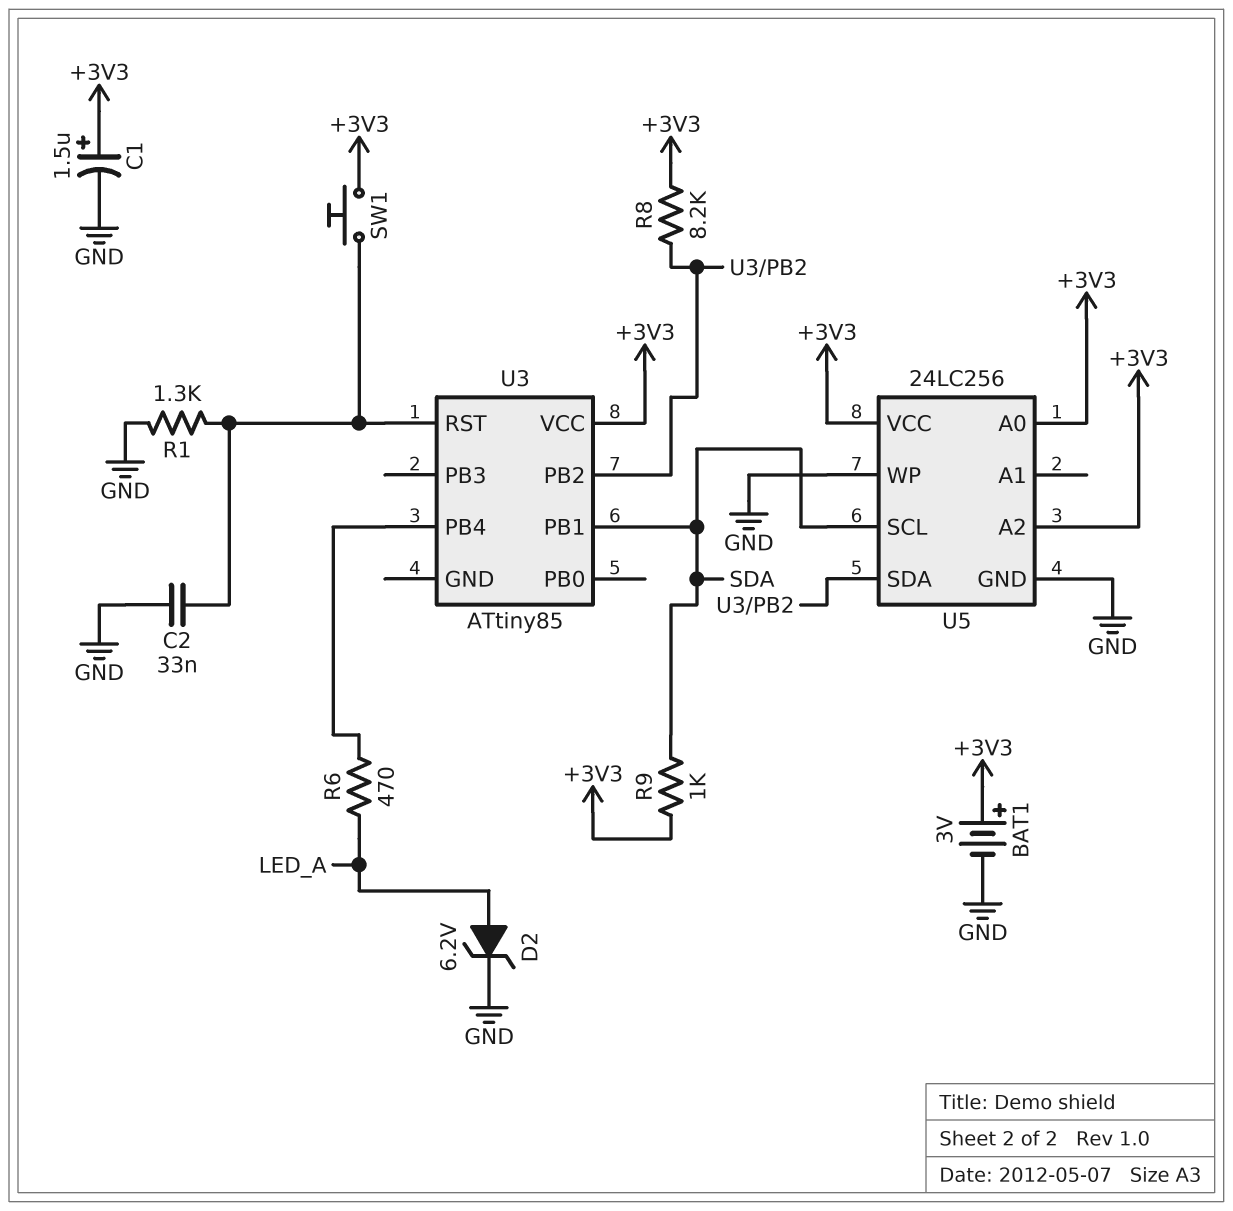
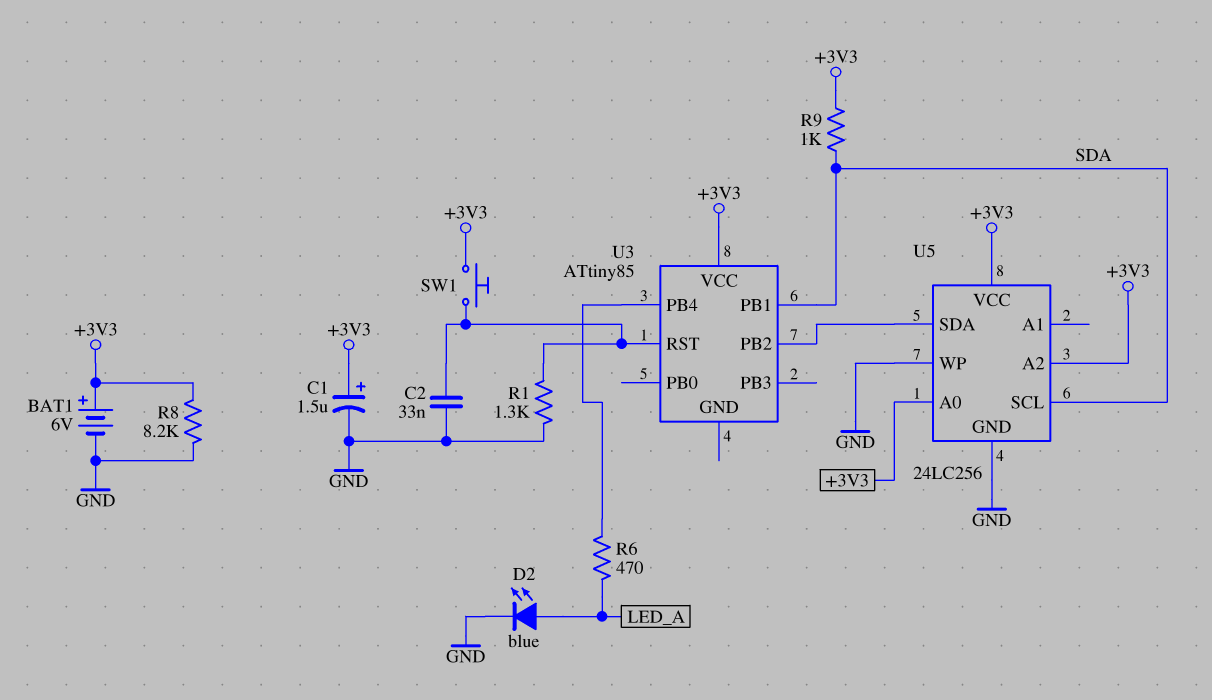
BAT1: 3V (plus +3V3, minus GND) -> 6V (plus +3V3, minus GND)
D2: zener 6.2V (A LED_A, K GND) -> LED blue (A LED_A, K GND)
R8: 8.2k (+3V3, U3/PB2) -> 8.2k (+3V3, GND)

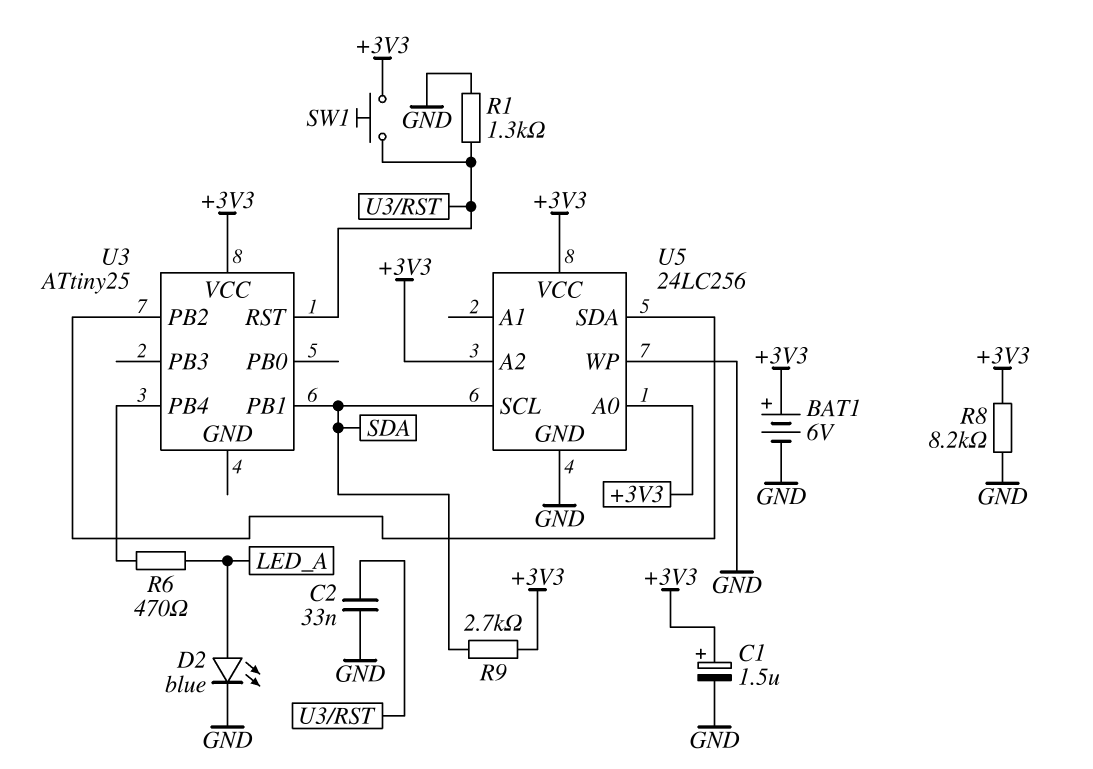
R9: 1k (+3V3, SDA) -> 2.7k (+3V3, SDA)
U3: ATtiny85 -> ATtiny25

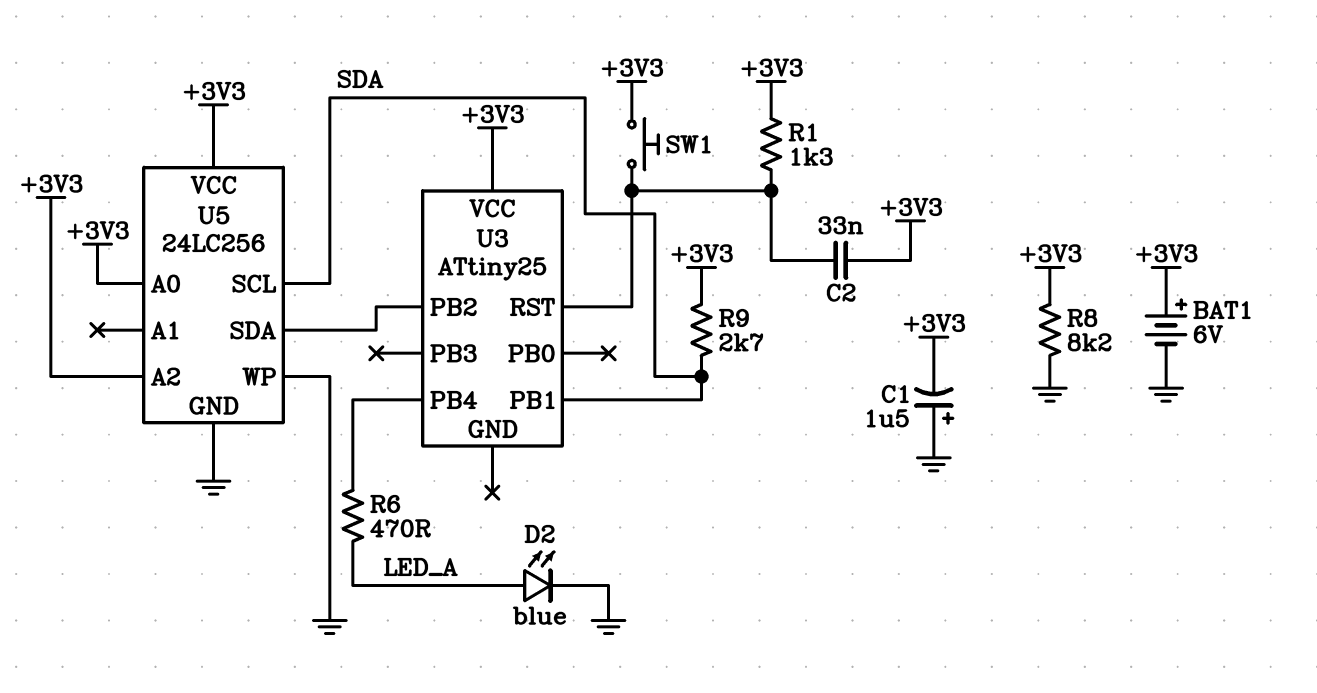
C1: 1.5uF (plus +3V3, minus GND) -> 1.5uF (plus GND, minus +3V3)
C2: 33nF (GND, U3/RST) -> 33nF (+3V3, U3/RST)
R1: 1.3k (GND, U3/RST) -> 1.3k (+3V3, U3/RST)

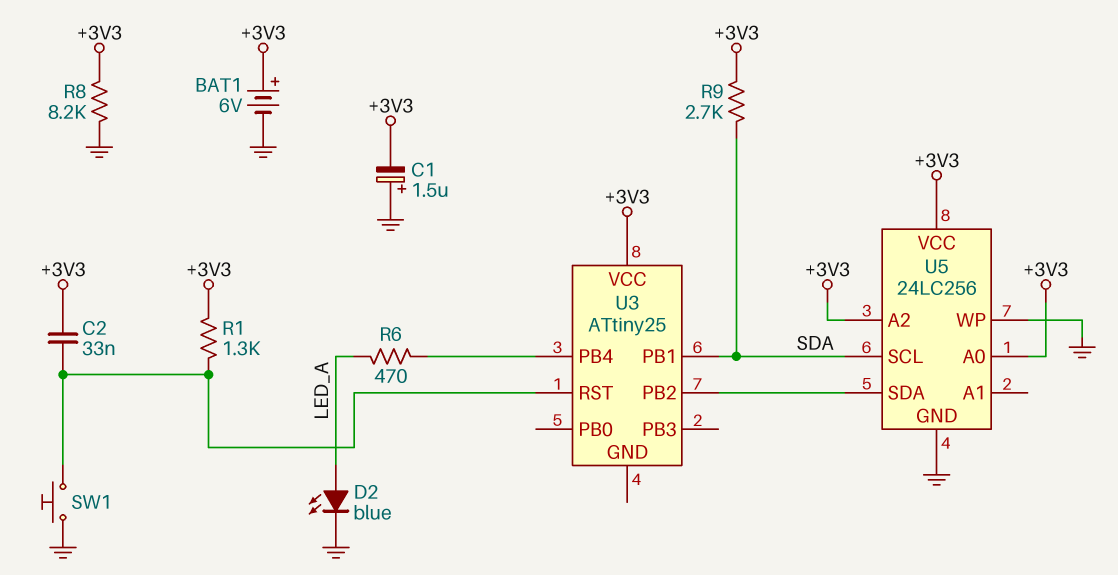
SW1: button (+3V3, U3/RST) -> button (GND, U3/RST)

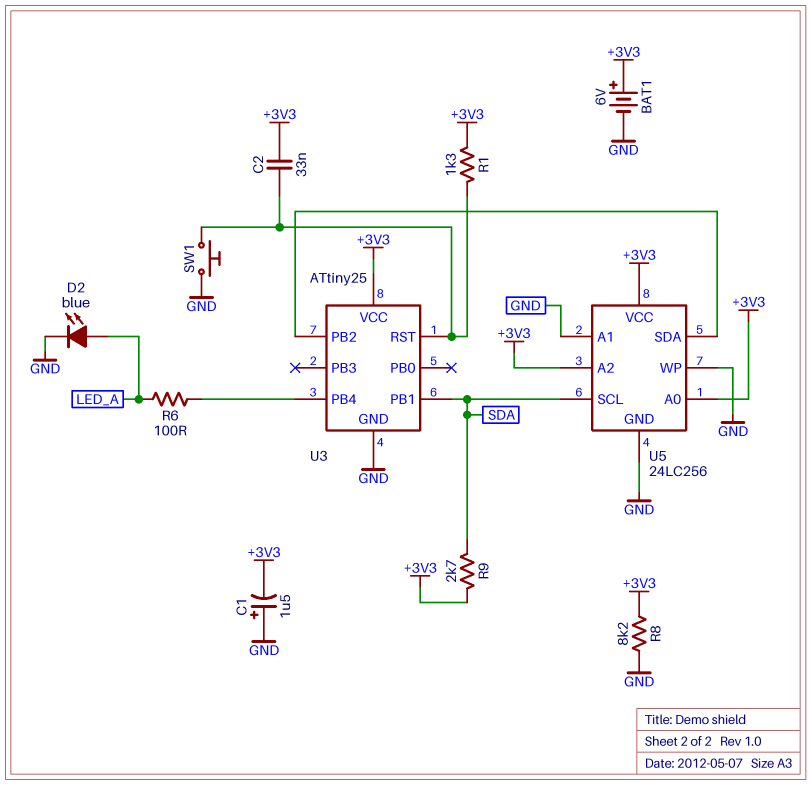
R6: 470 (LED_A, U3/PB4) -> 100 (LED_A, U3/PB4)
U3 pin GND: none -> GND
U5 pin A1: none -> GND

